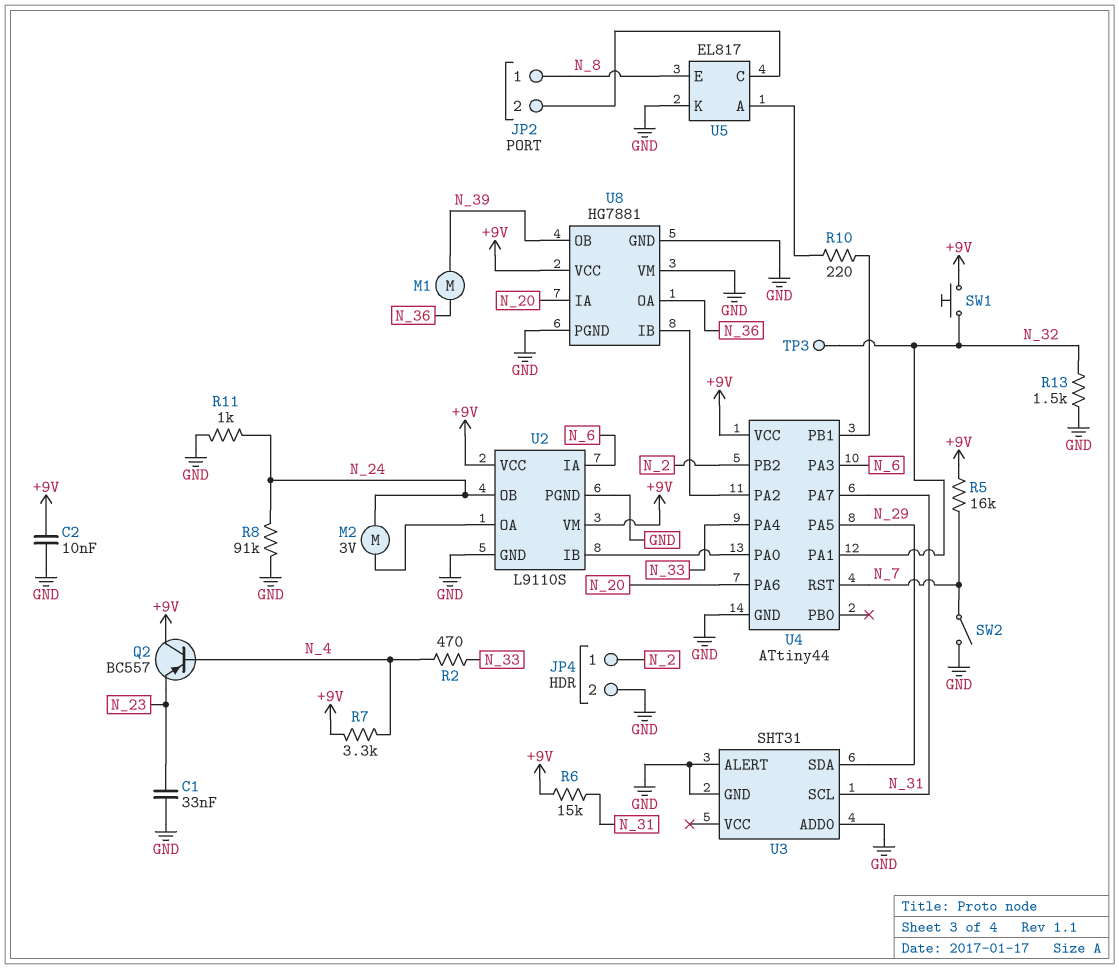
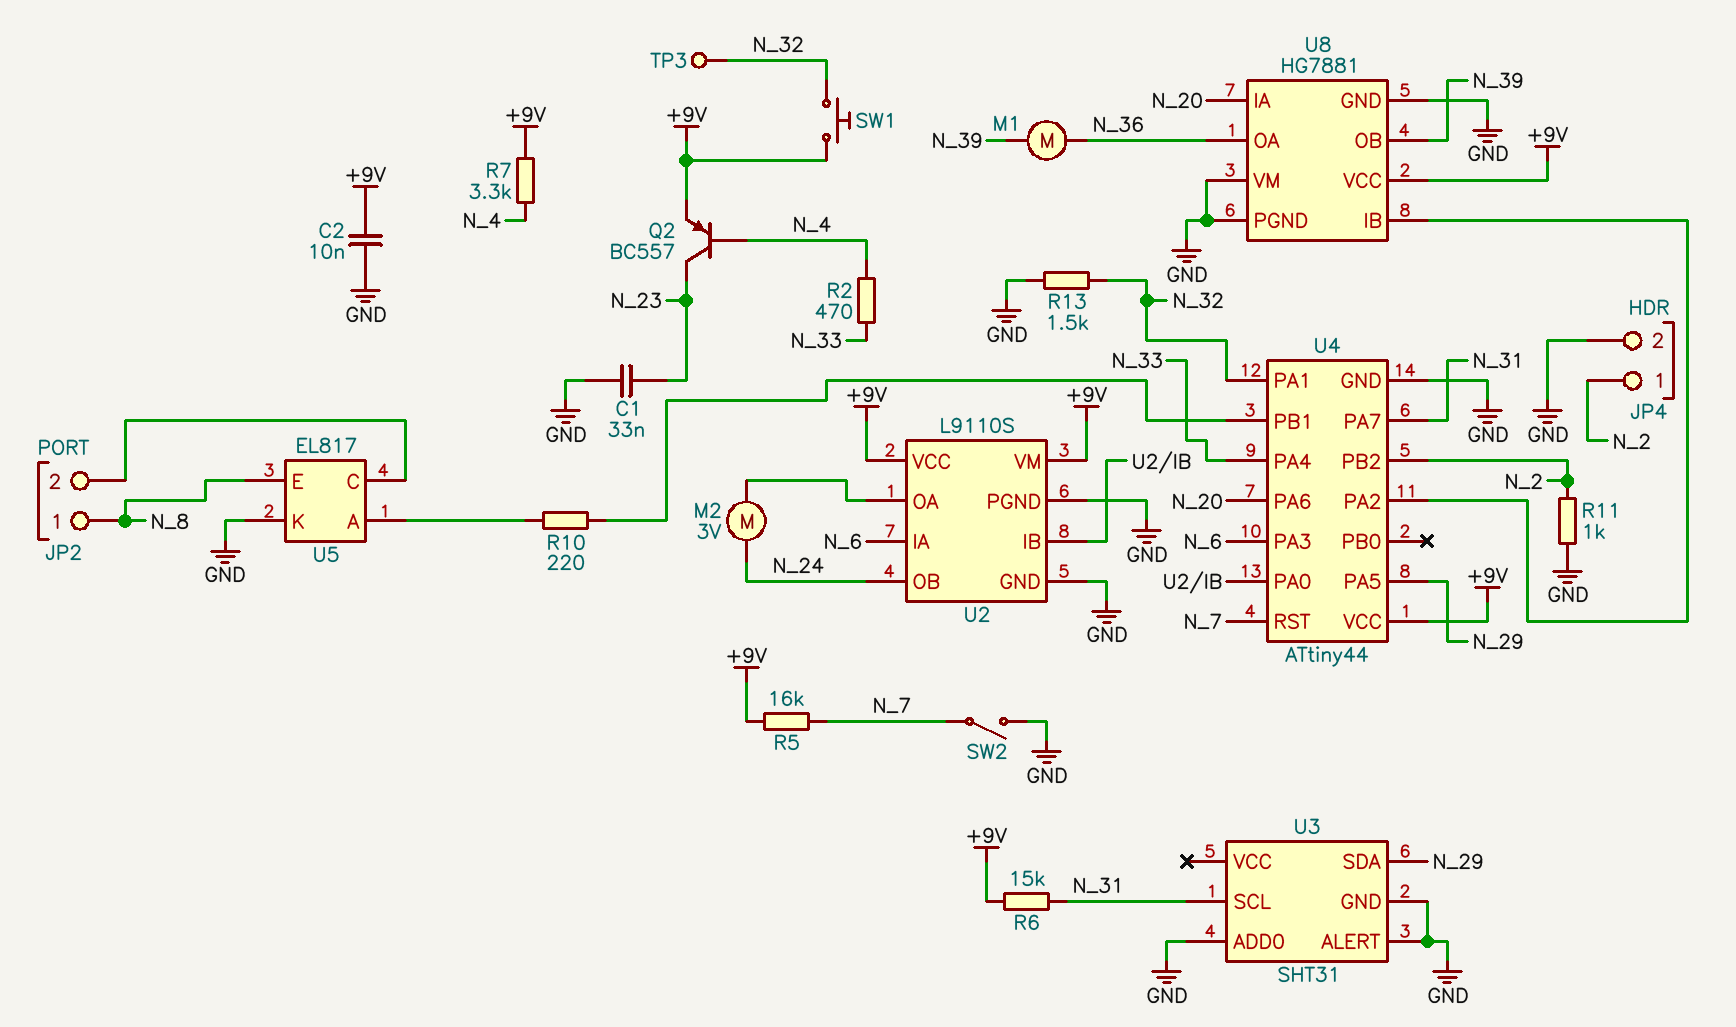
Q2: PNP BC557 (B N_4, C +9V, E N_23) -> PNP BC557 (B N_4, C N_23, E +9V)
R8: 91k (GND, N_24) -> none
R11: 1k (GND, N_24) -> 1k (GND, N_2)

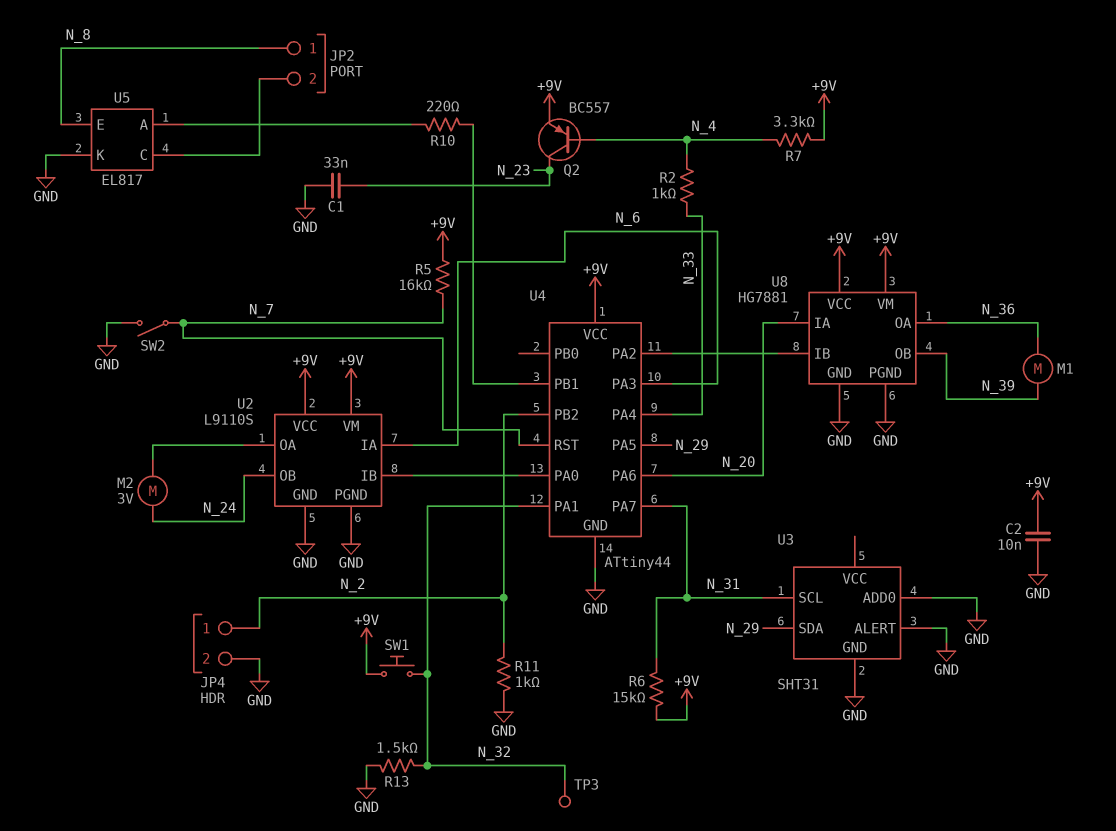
R2: 470 (N_4, N_33) -> 1k (N_4, N_33)
U8 pin VM: GND -> +9V

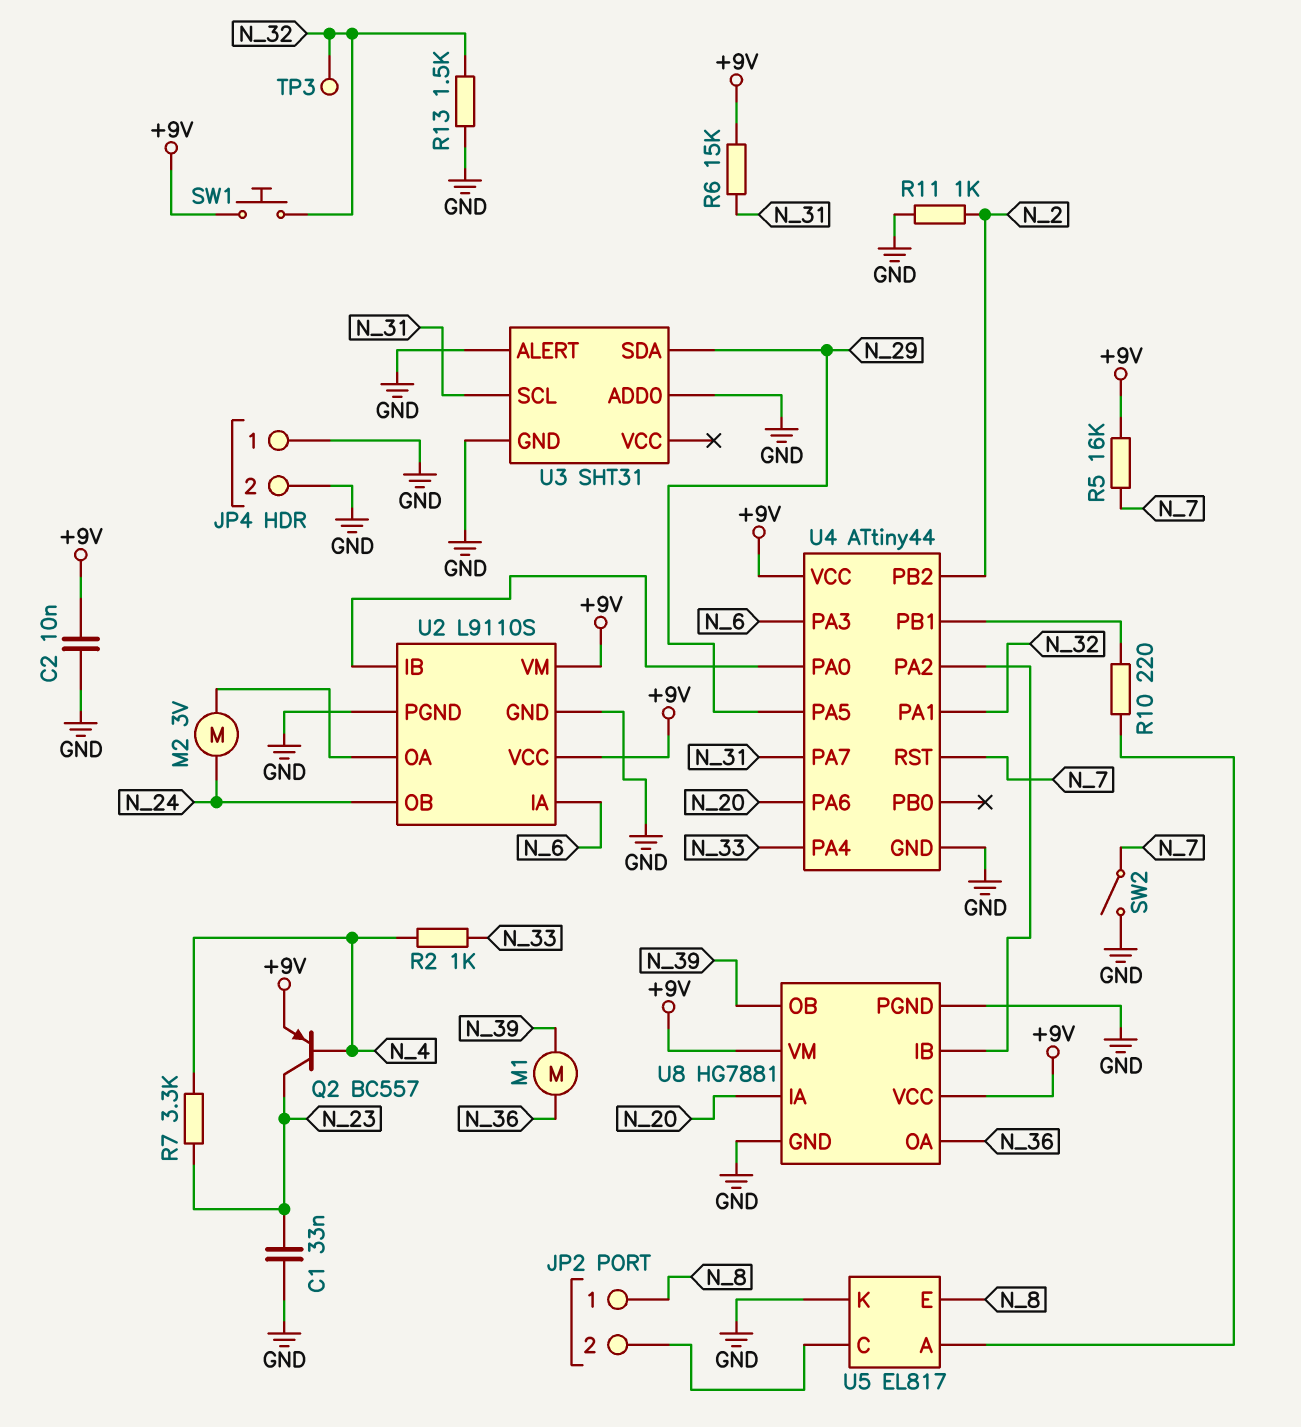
JP4 pin 1: N_2 -> GND
R7: 3.3k (+9V, N_4) -> 3.3k (N_4, N_23)

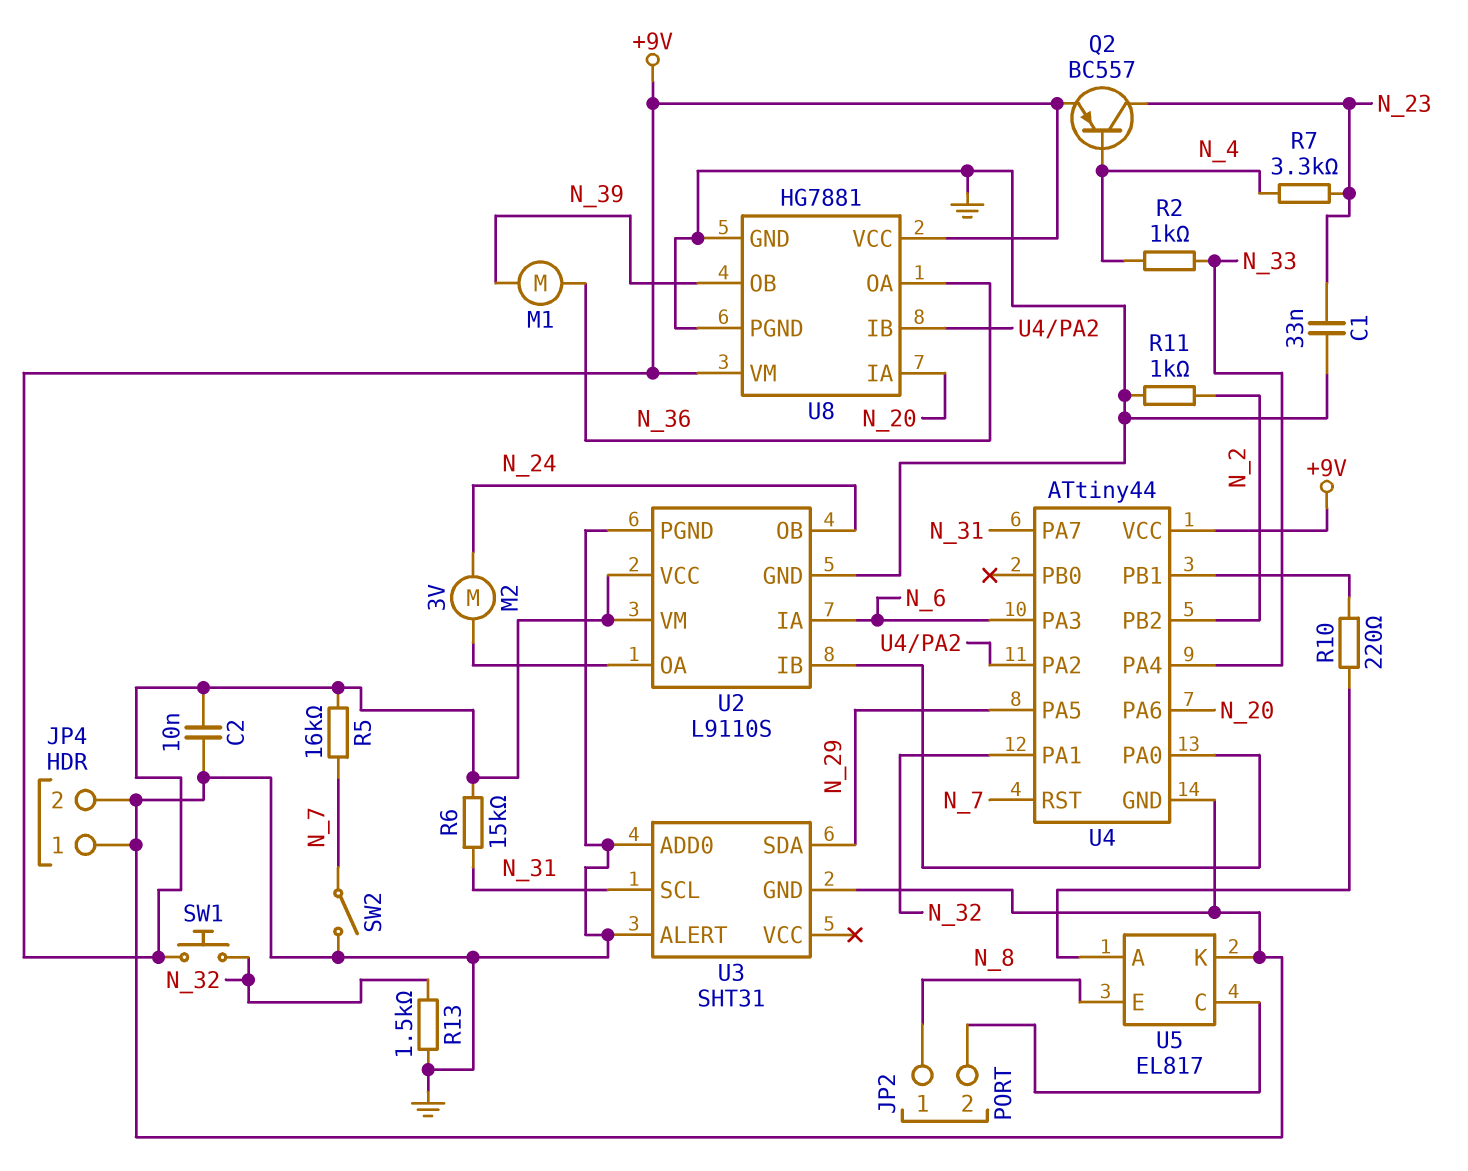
TP3: test point (N_32) -> none

